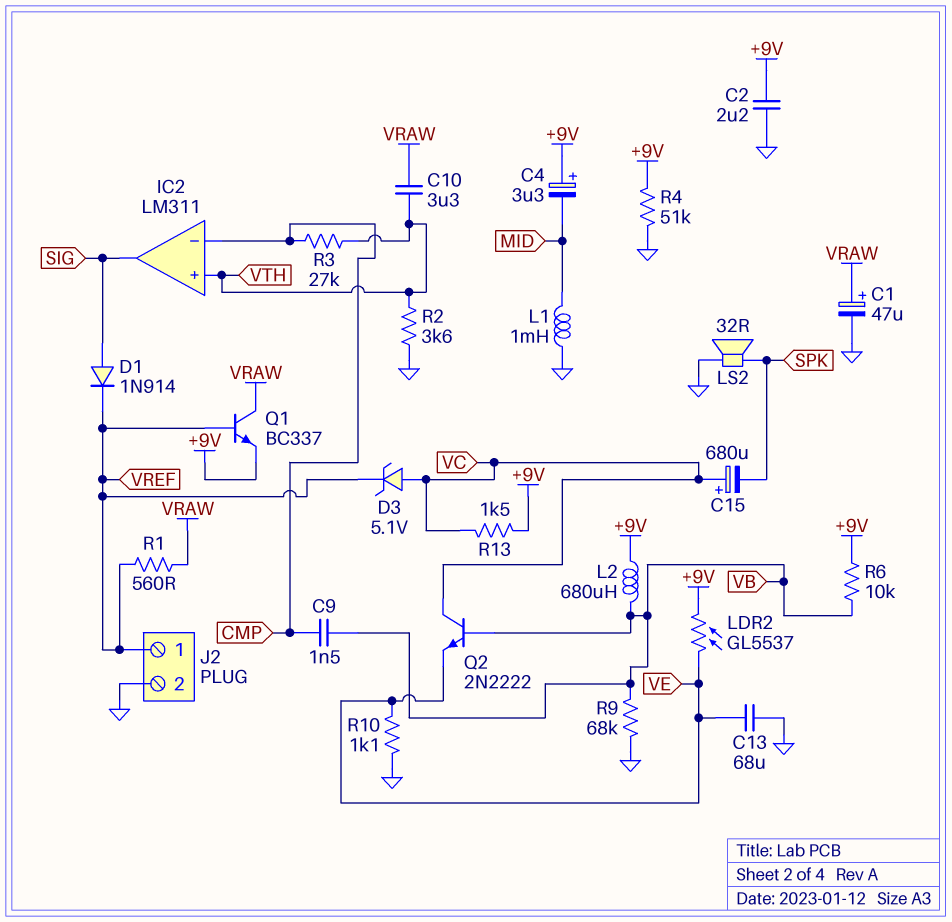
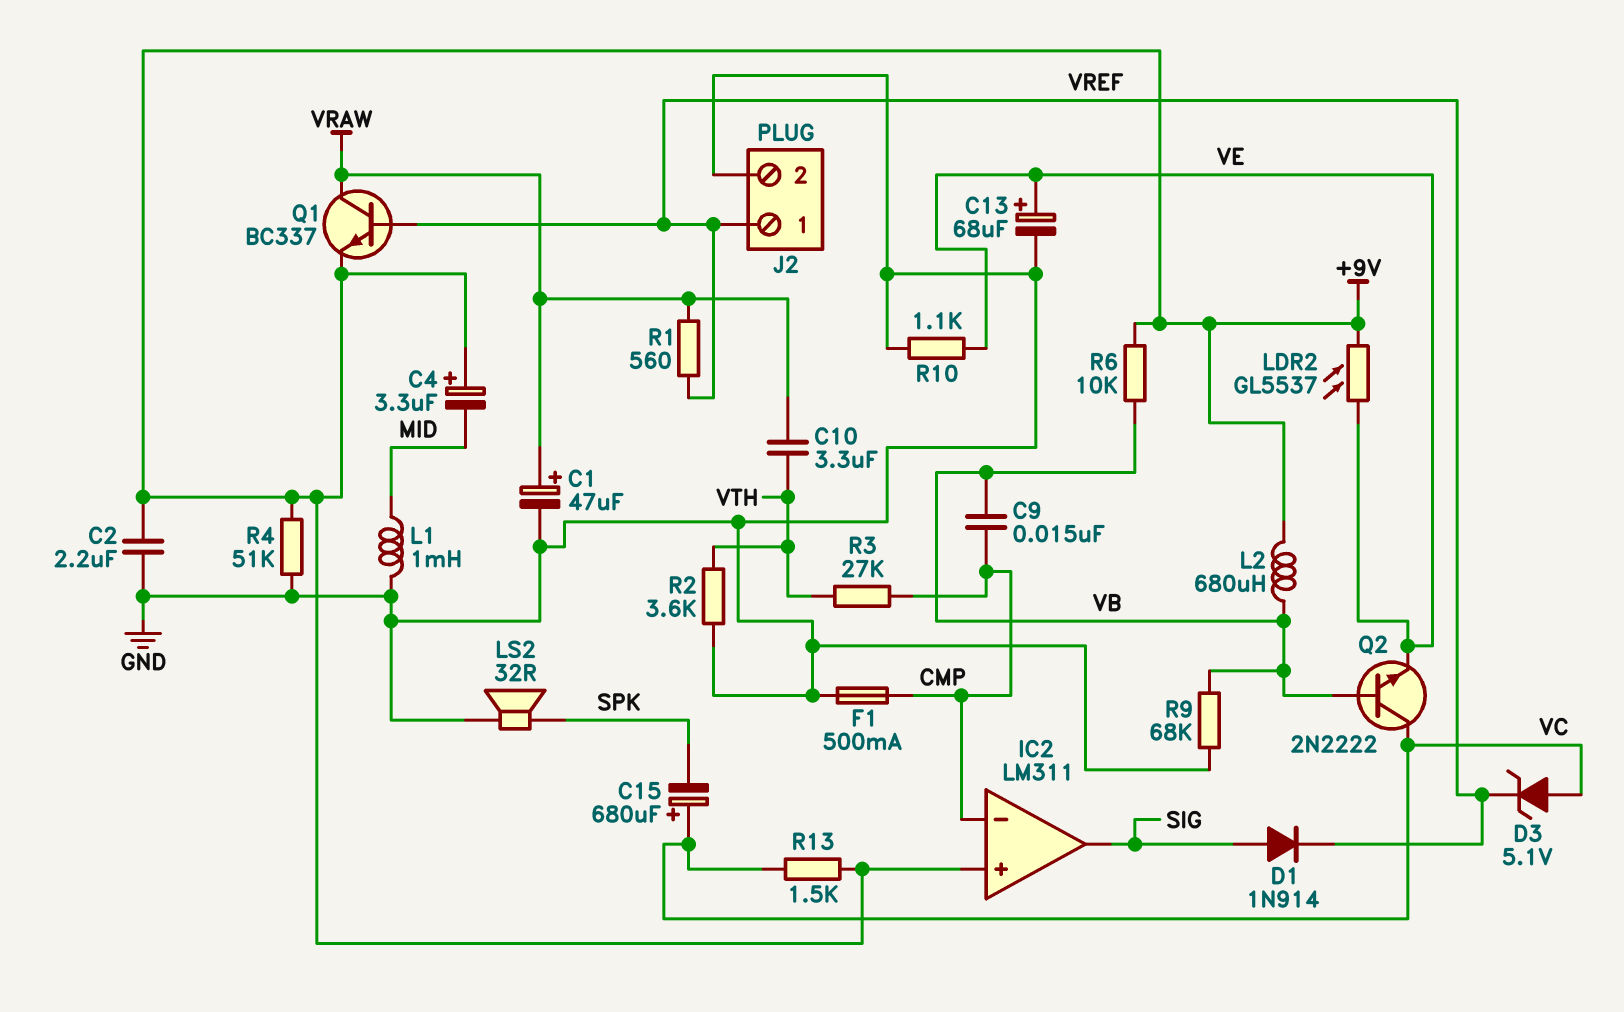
C9: 1.5nF (CMP, VB) -> 15nF (CMP, VB)
C13: 68uF (GND, VE) -> 68uF (plus VE, minus GND)
F1: none -> 500mA (CMP, GND)
IC2 pin in+: VTH -> +9V

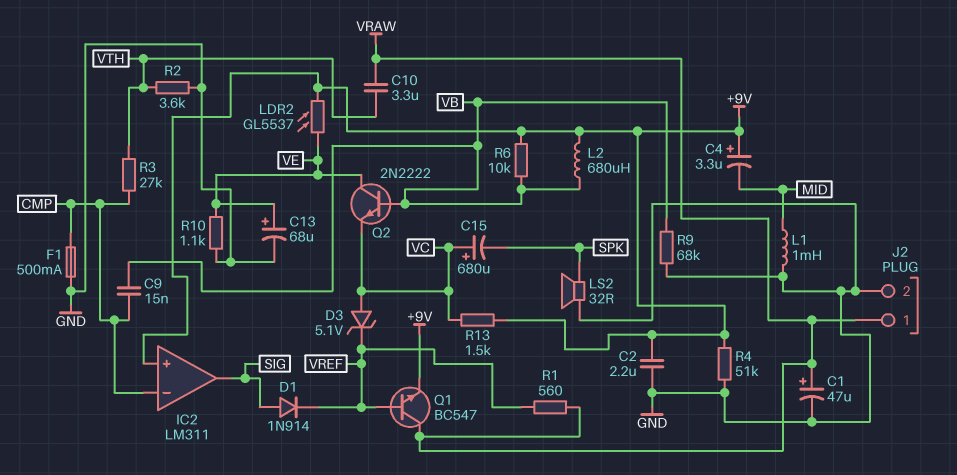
J2 pin 1: VREF -> VRAW
Q1: NPN BC337 (B VREF, C VRAW, E +9V) -> NPN BC547 (B VREF, C VRAW, E +9V)
Q2: NPN 2N2222 (B VB, C VC, E VE) -> NPN 2N2222 (B VB, C VE, E VC)

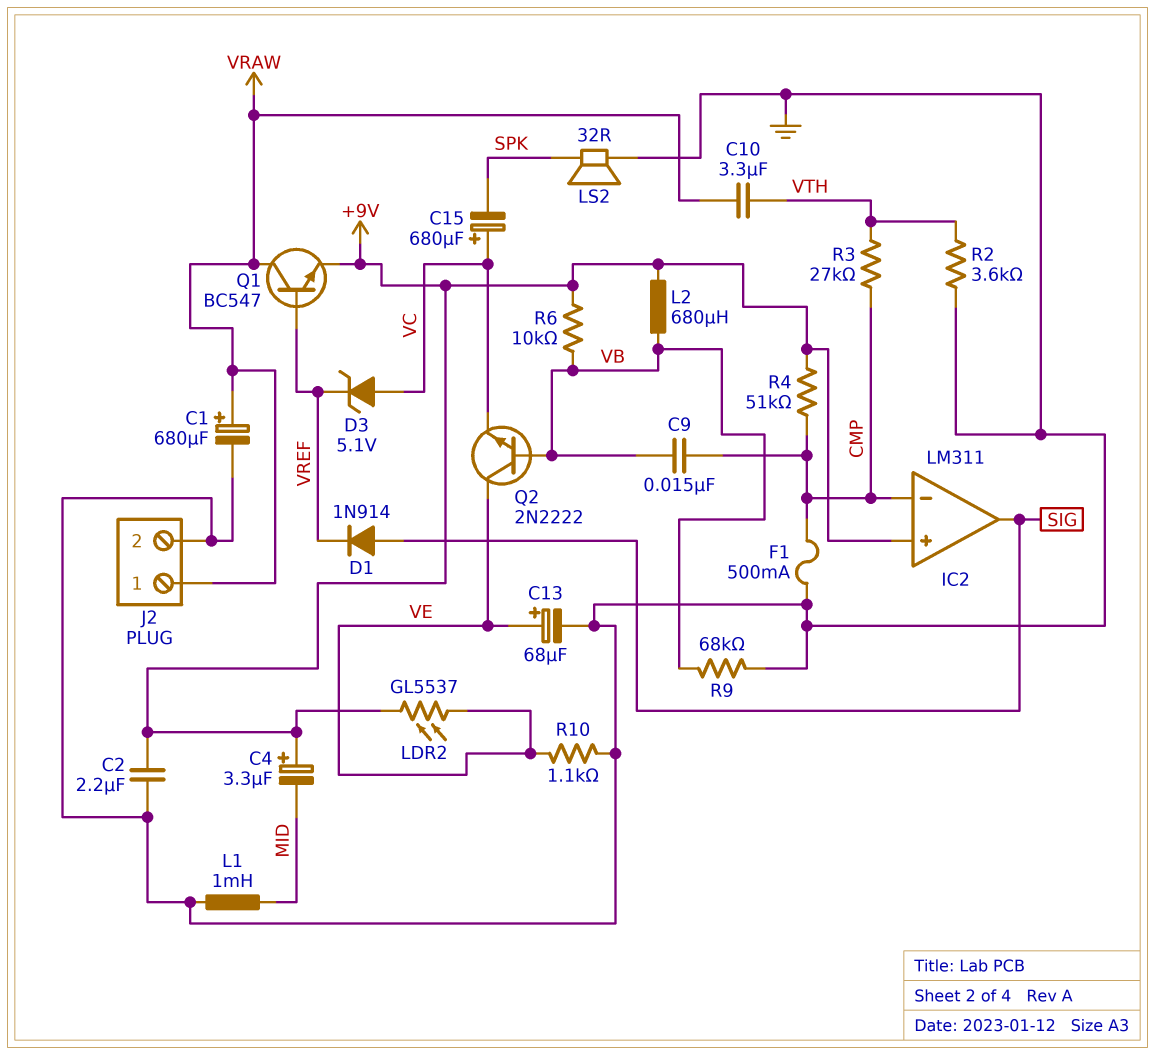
C1: 47uF (plus VRAW, minus GND) -> 680uF (plus VRAW, minus GND)
R1: 560 (VRAW, VREF) -> none
R4: 51k (+9V, GND) -> 51k (+9V, CMP)
R13: 1.5k (+9V, VC) -> none

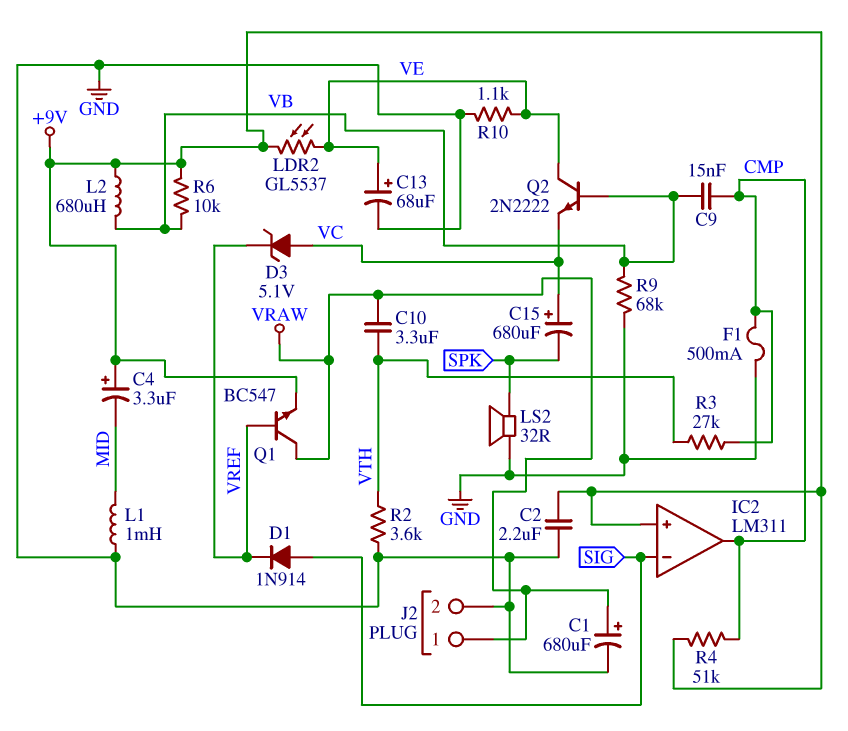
IC2 pin in-: CMP -> SIG
IC2 pin out: SIG -> CMP

